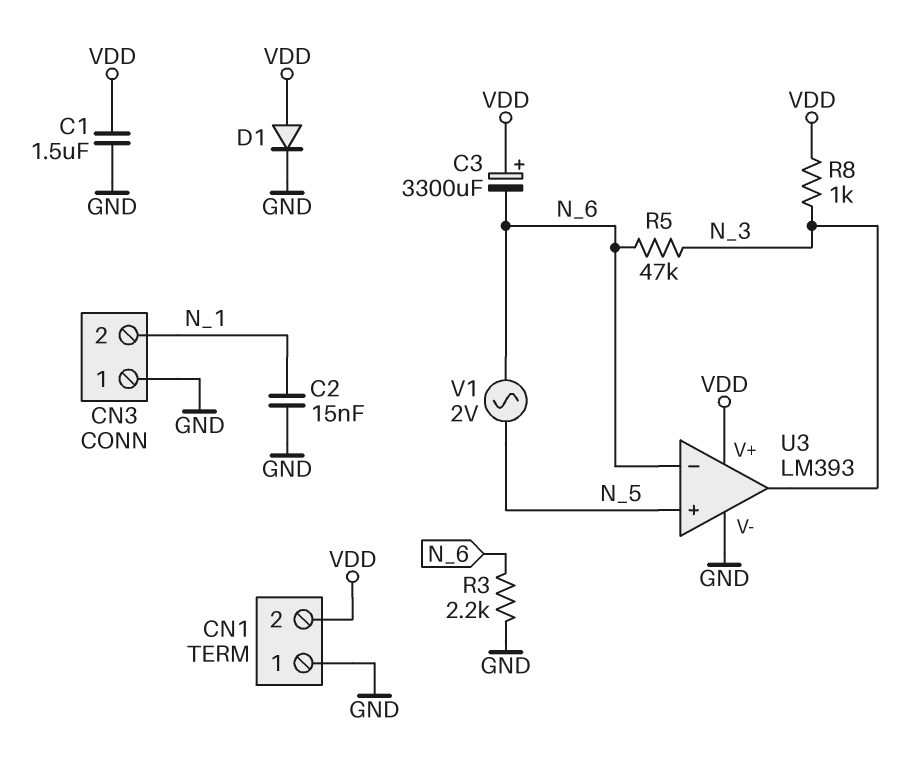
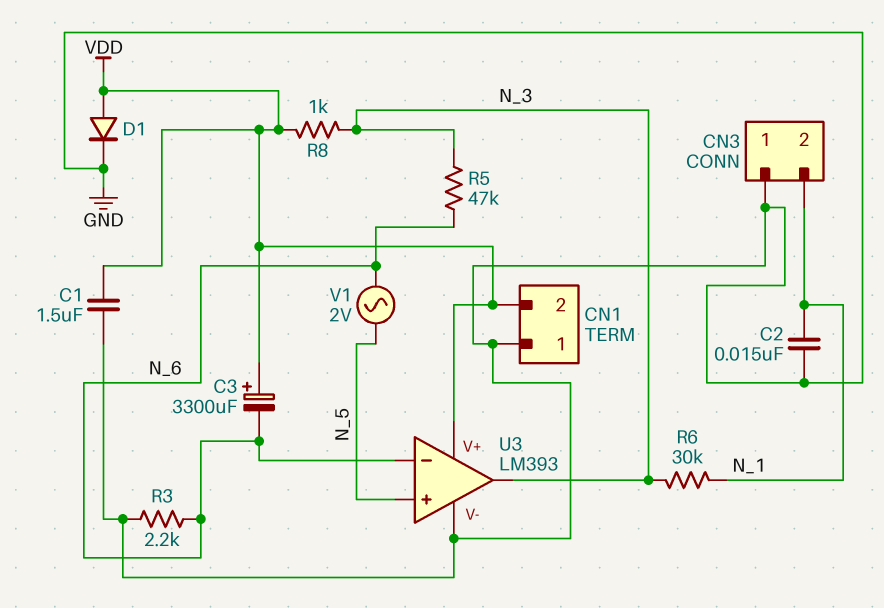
R6: none -> 30k (N_1, N_3)

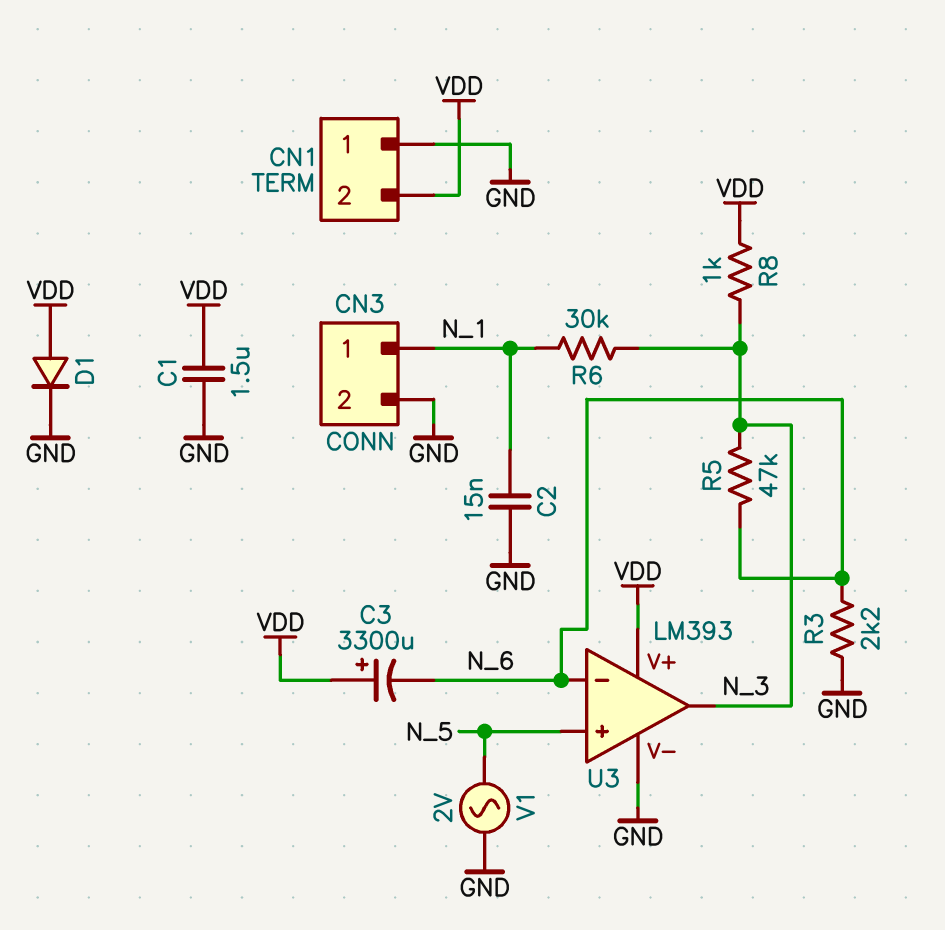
CN3 pin 1: GND -> N_1
CN3 pin 2: N_1 -> GND
V1: AC 2V (N_5, N_6) -> AC 2V (GND, N_5)

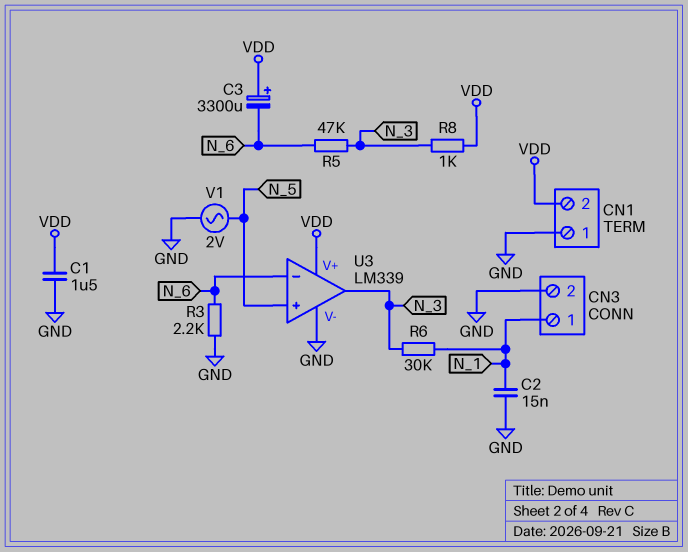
D1: diode (A VDD, K GND) -> none
U3: LM393 -> LM339

